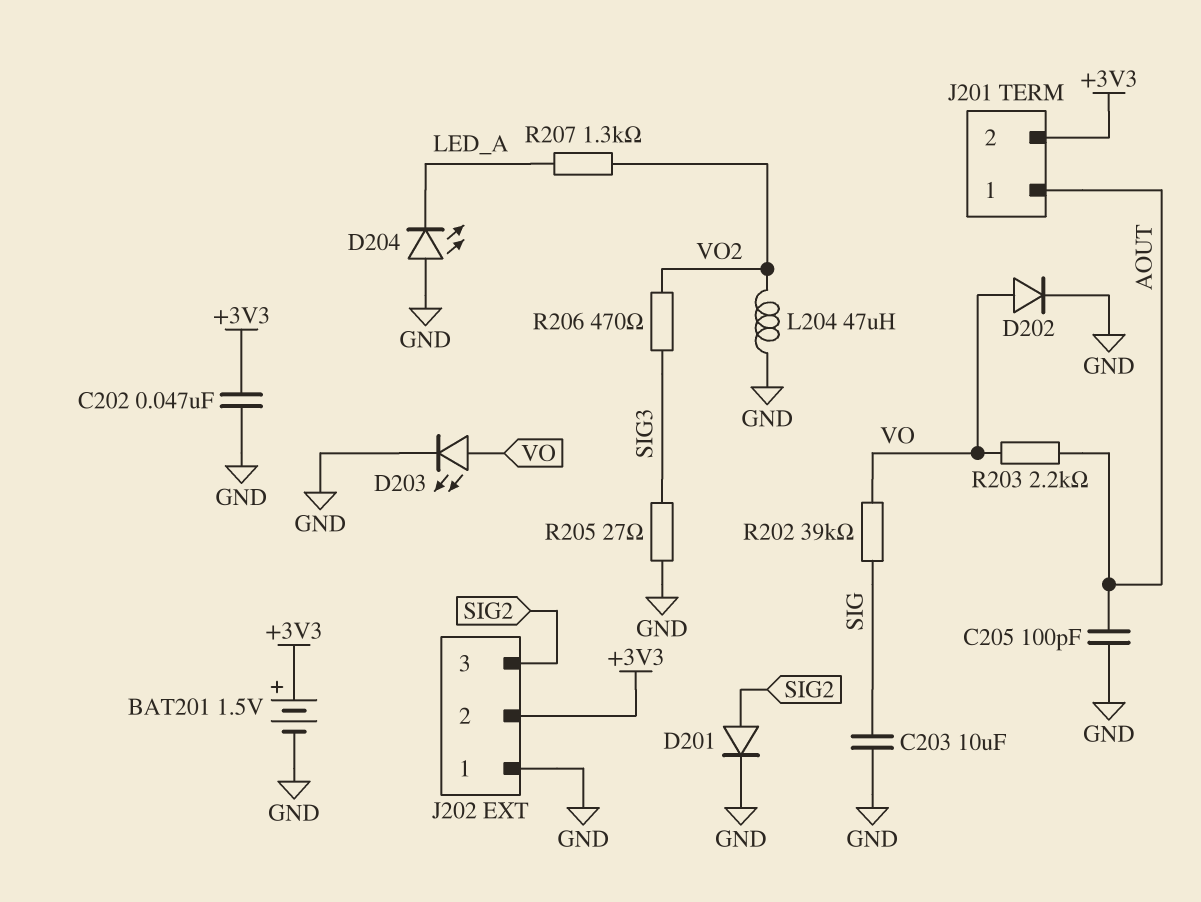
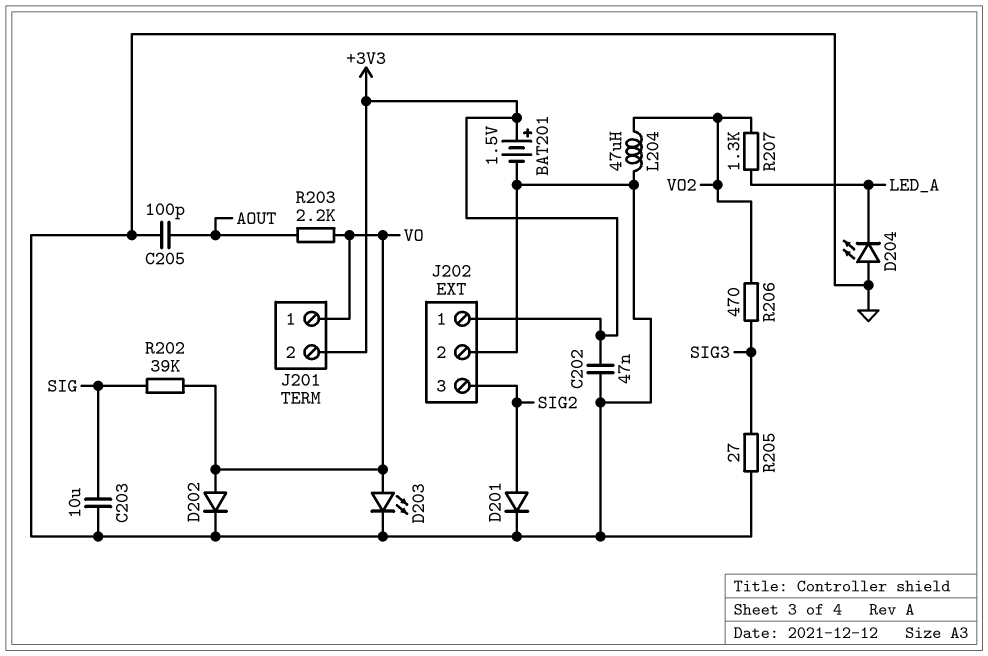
J201 pin 1: AOUT -> VO
J202 pin 1: GND -> +3V3
J202 pin 2: +3V3 -> GND

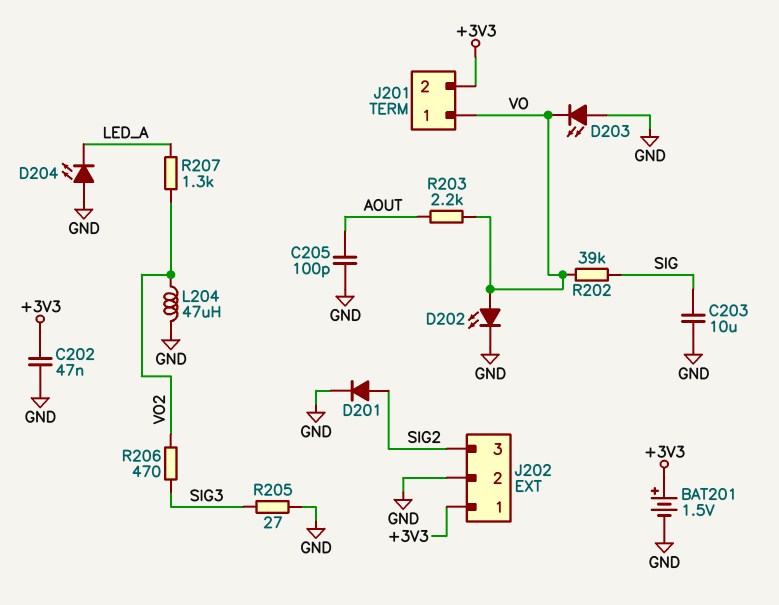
D202: diode (A VO, K GND) -> LED (A VO, K GND)
D203: LED (A VO, K GND) -> LED (A GND, K VO)

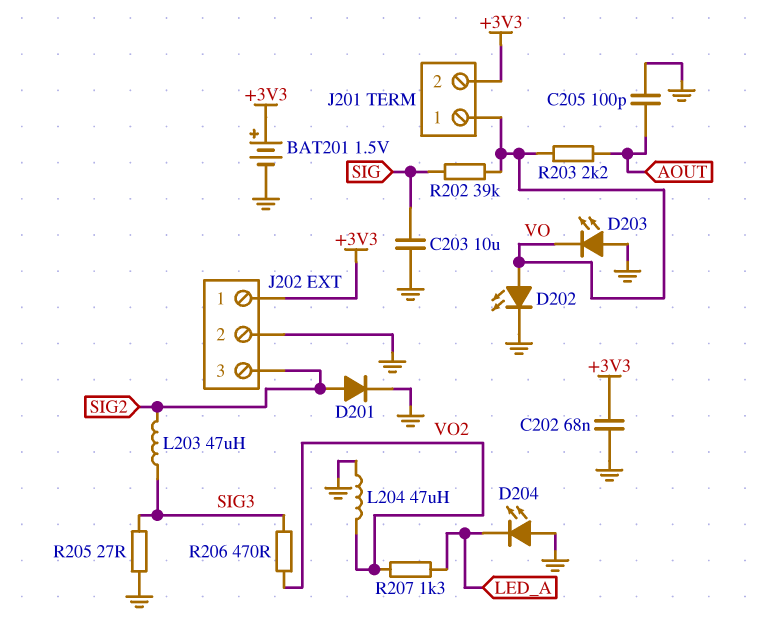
C202: 47nF (+3V3, GND) -> 68nF (+3V3, GND)
L203: none -> 47uH (SIG2, SIG3)

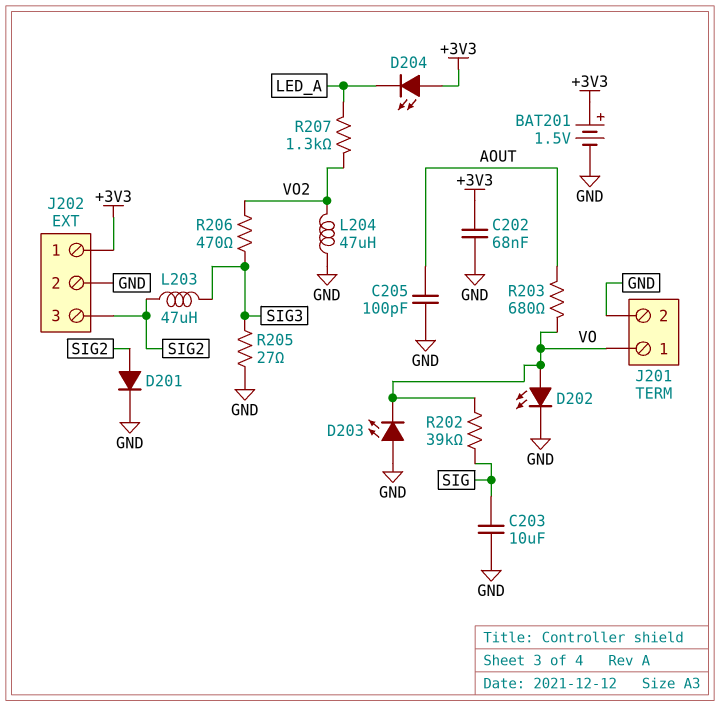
D204: LED (A GND, K LED_A) -> LED (A +3V3, K LED_A)
J201 pin 2: +3V3 -> GND
R203: 2.2k (AOUT, VO) -> 680 (AOUT, VO)

